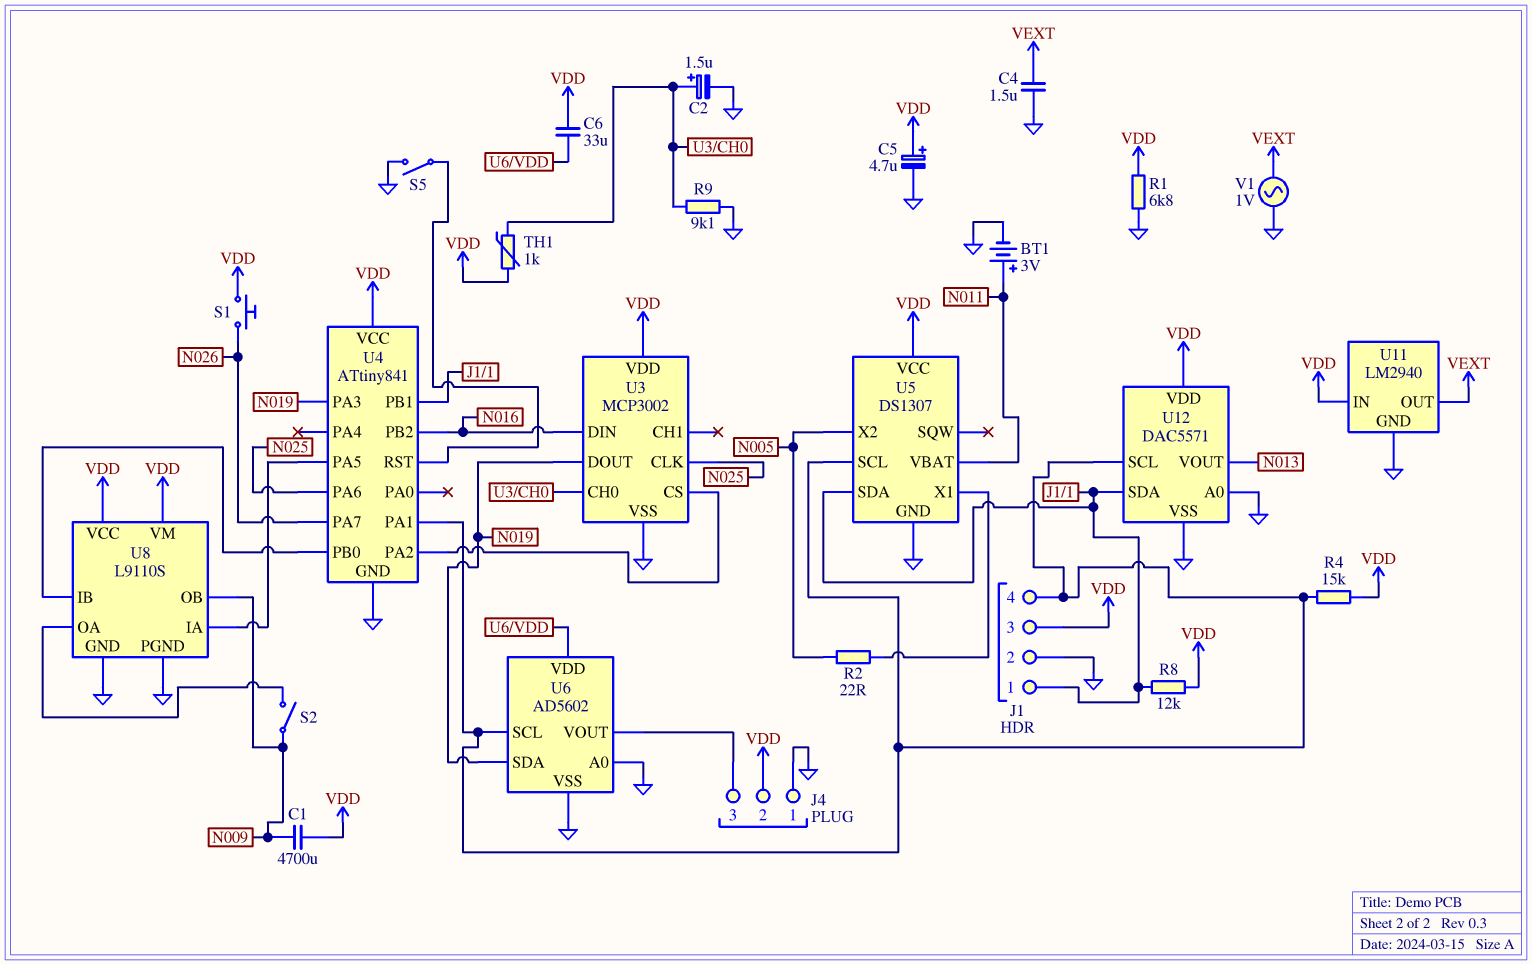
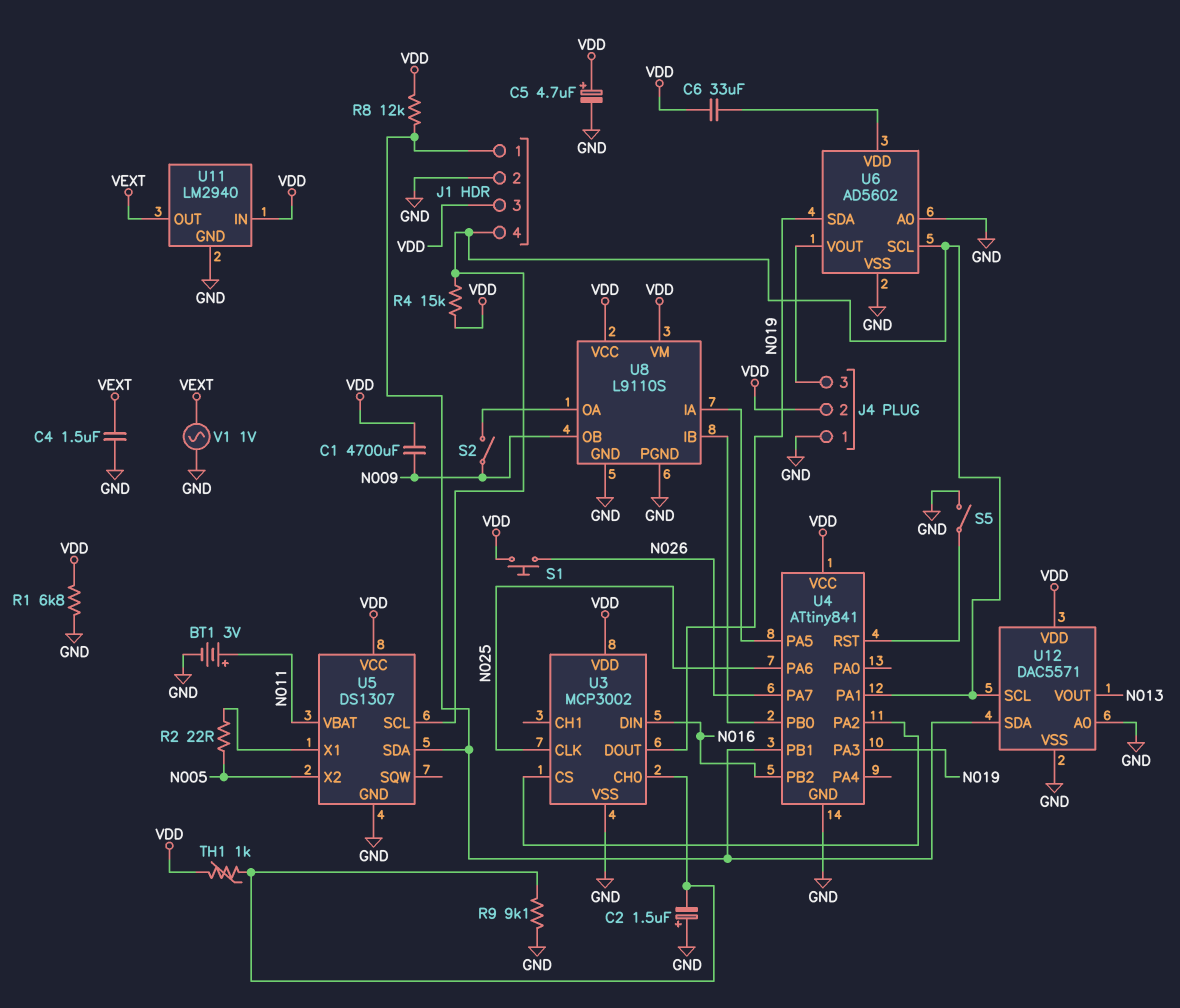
C2: 1.5uF (plus U3/CH0, minus GND) -> 1.5uF (plus GND, minus U3/CH0)

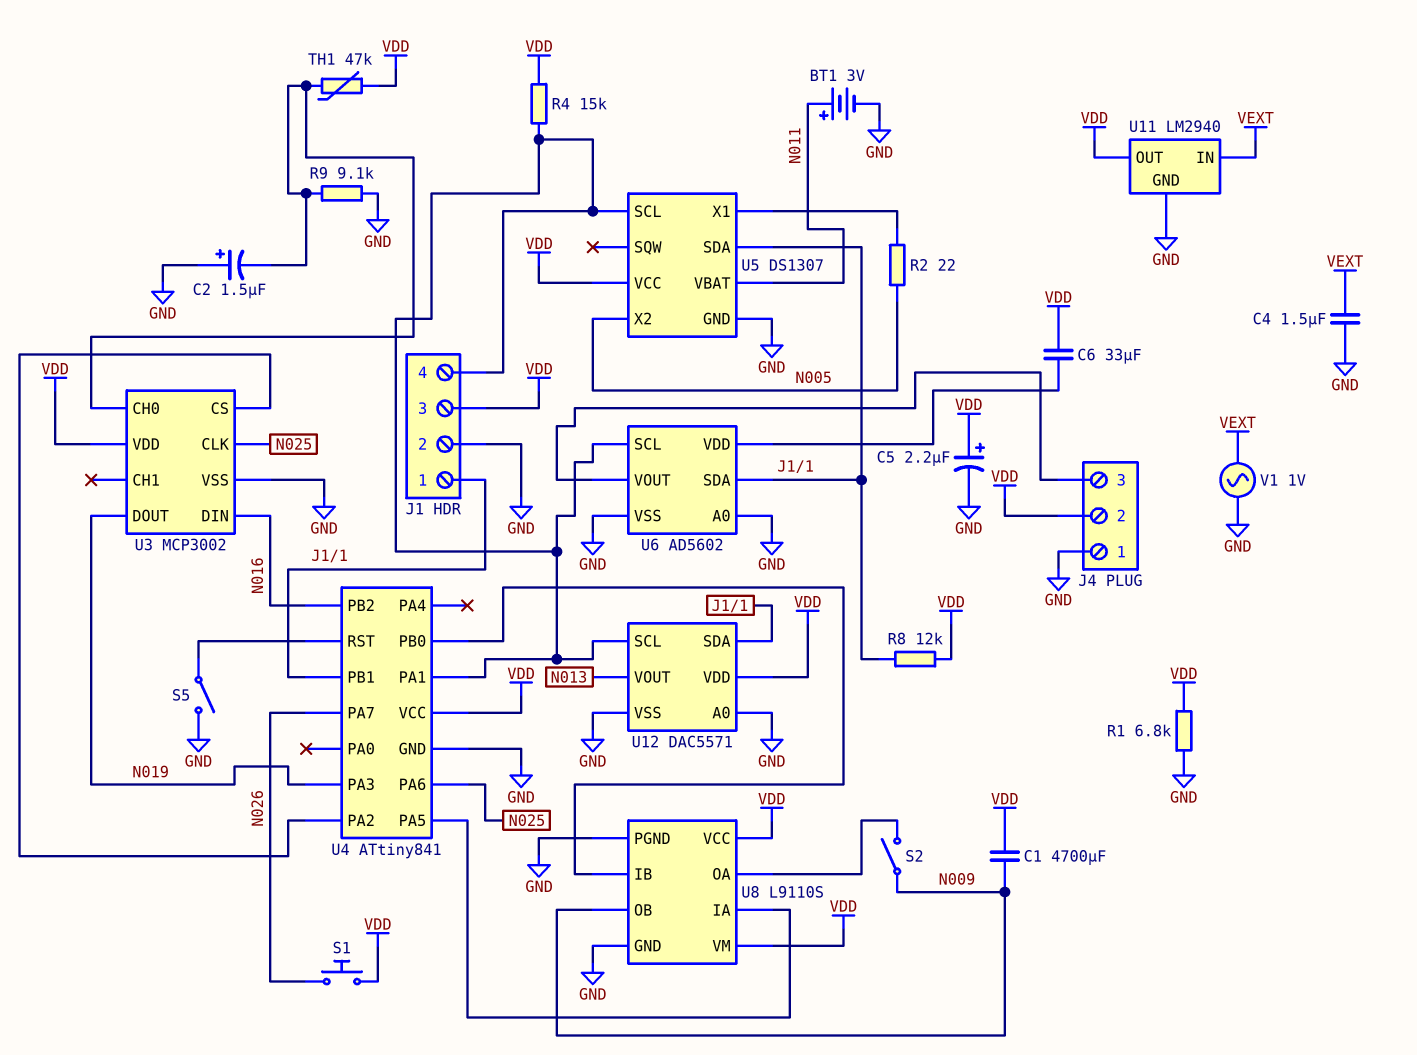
C5: 4.7uF (plus VDD, minus GND) -> 2.2uF (plus VDD, minus GND)
TH1: 1k (U3/CH0, VDD) -> 47k (U3/CH0, VDD)
U6 pin SDA: N019 -> J1/1
U11 pin IN: VDD -> VEXT
U11 pin OUT: VEXT -> VDD

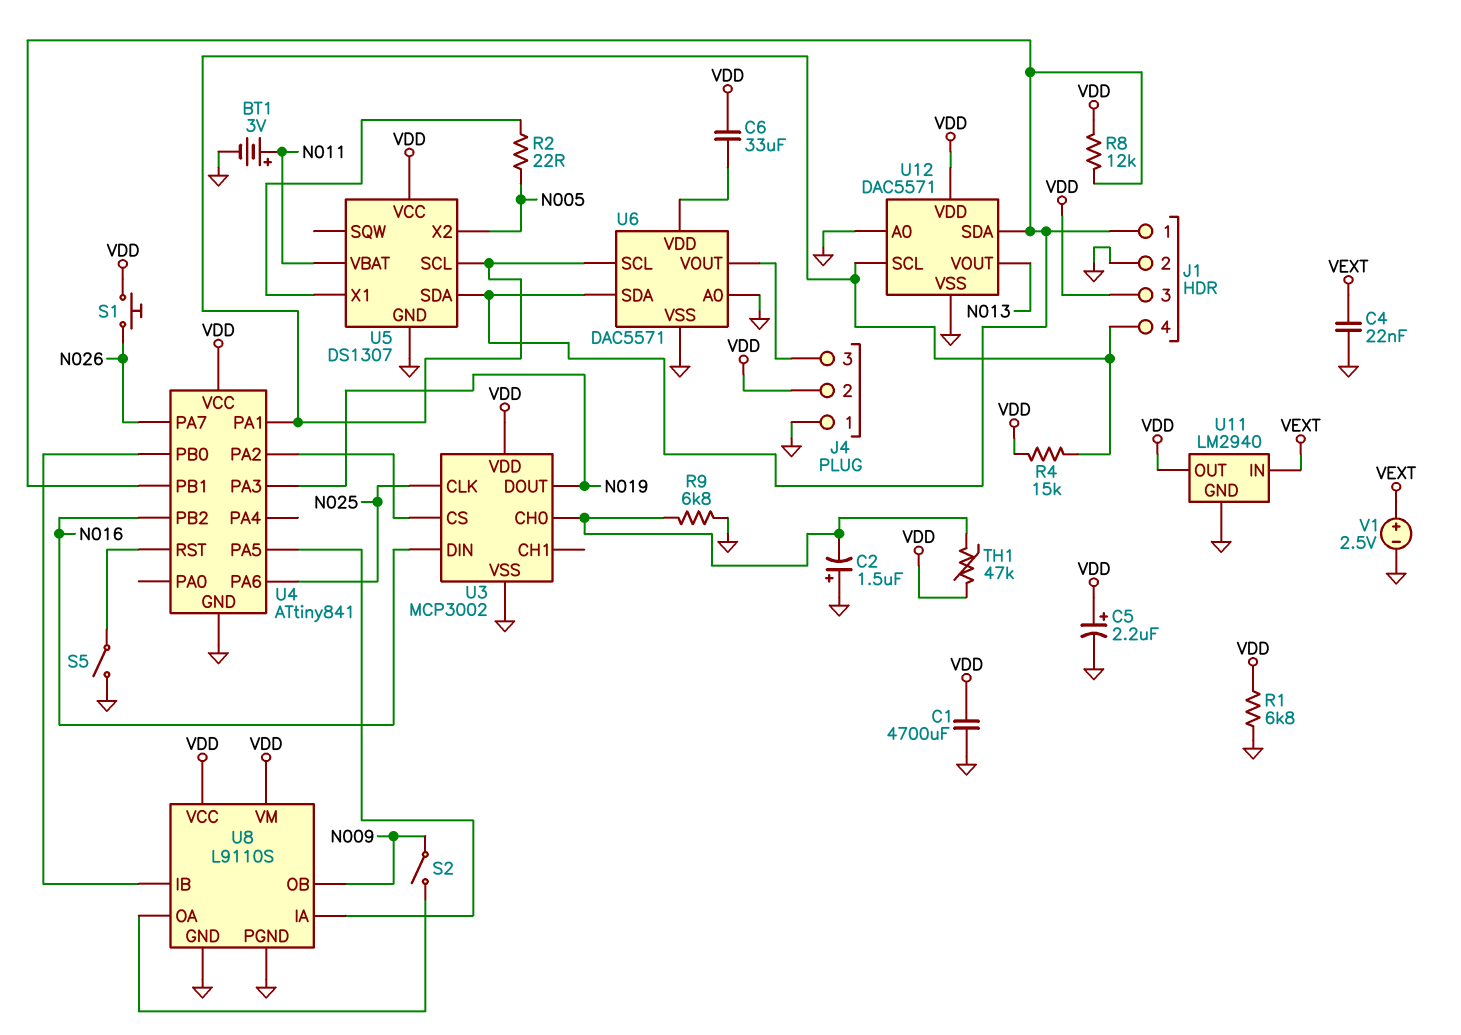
C1: 4700uF (N009, VDD) -> 4700uF (GND, VDD)
C4: 1.5uF (GND, VEXT) -> 22nF (GND, VEXT)
R9: 9.1k (GND, U3/CH0) -> 6.8k (GND, U3/CH0)
U6: AD5602 -> DAC5571
V1: AC 1V (GND, VEXT) -> 2.5V (plus VEXT, minus GND)

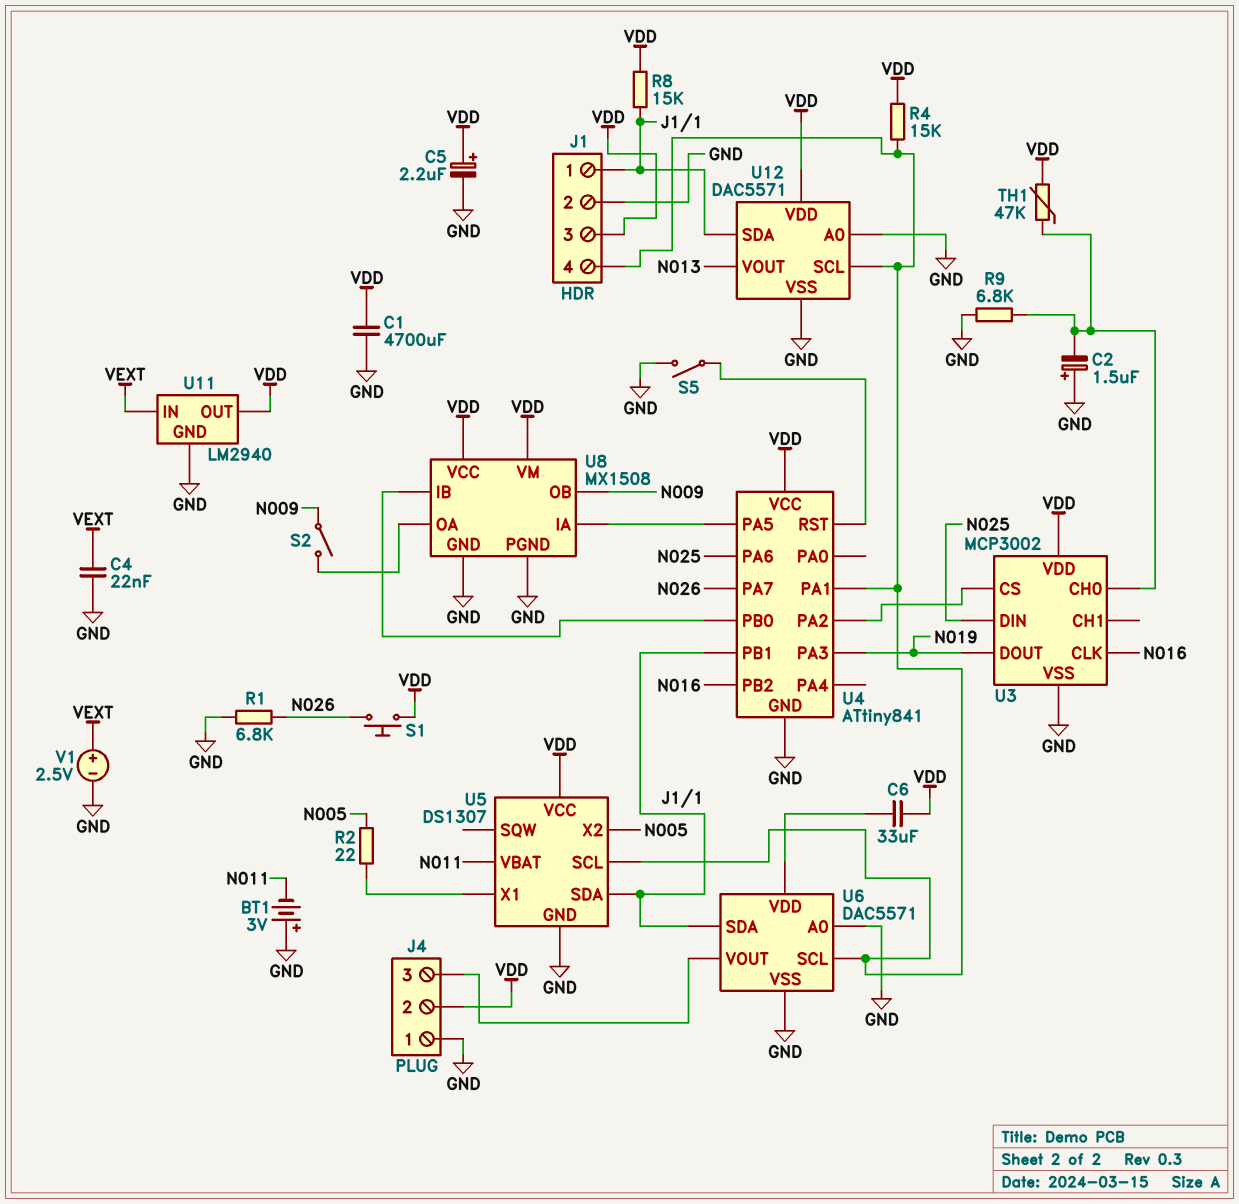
BT1: 3V (plus N011, minus GND) -> 3V (plus GND, minus N011)
R1: 6.8k (GND, VDD) -> 6.8k (GND, N026)
R8: 12k (J1/1, VDD) -> 15k (J1/1, VDD)
U3 pin CLK: N025 -> N016
U3 pin DIN: N016 -> N025
U8: L9110S -> MX1508

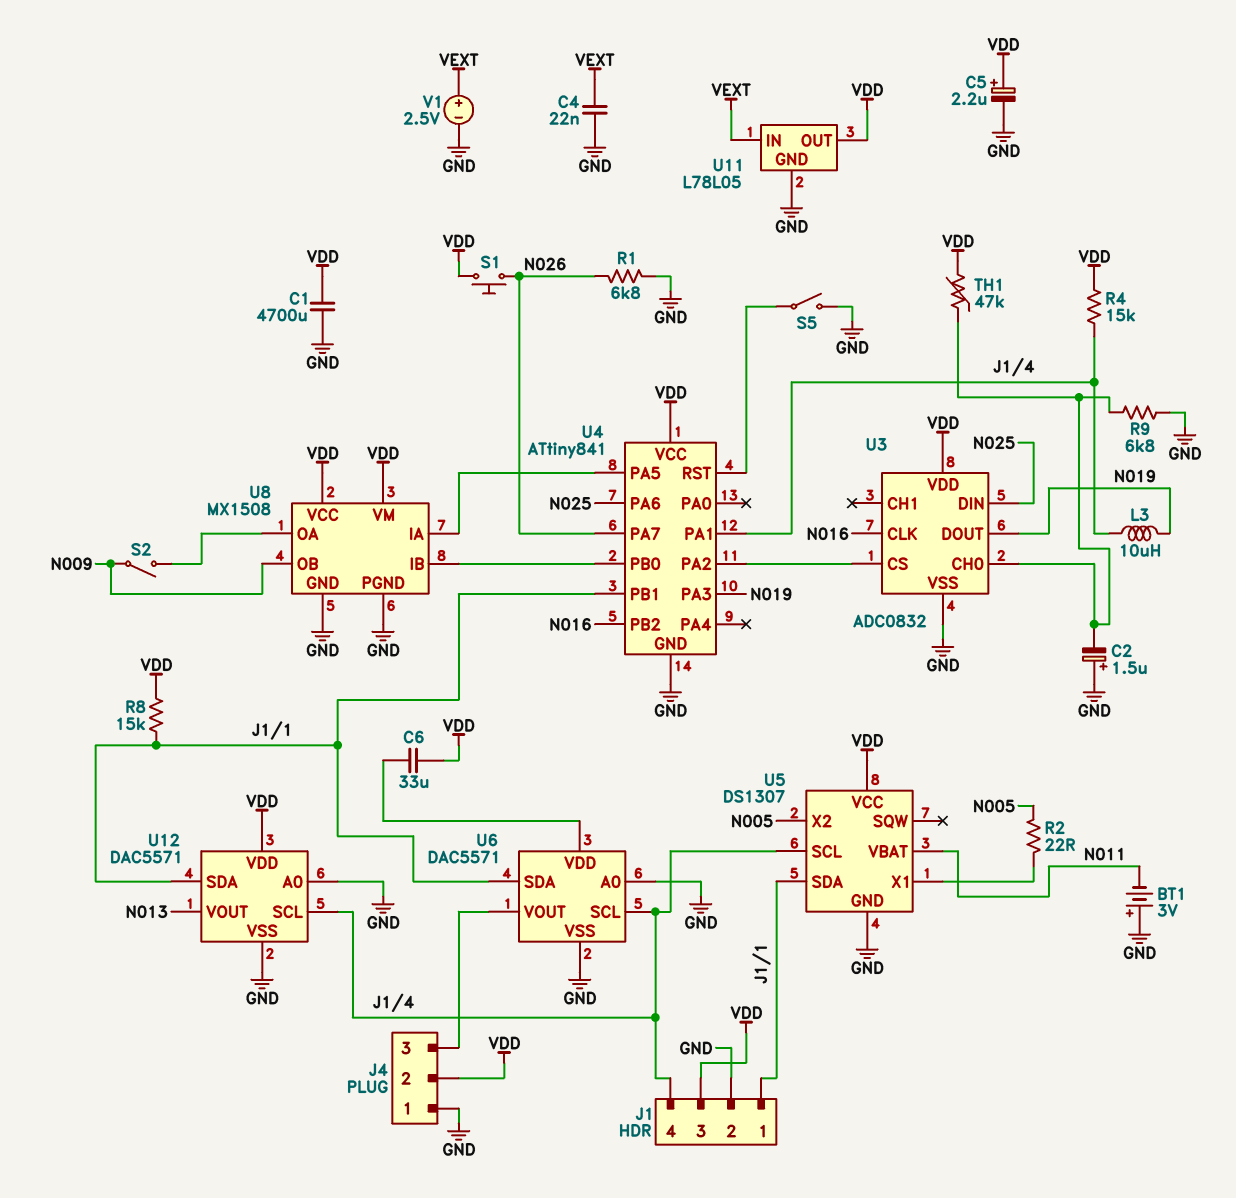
L3: none -> 10uH (J1/4, N019)
U3: MCP3002 -> ADC0832
U11: LM2940 -> L78L05

